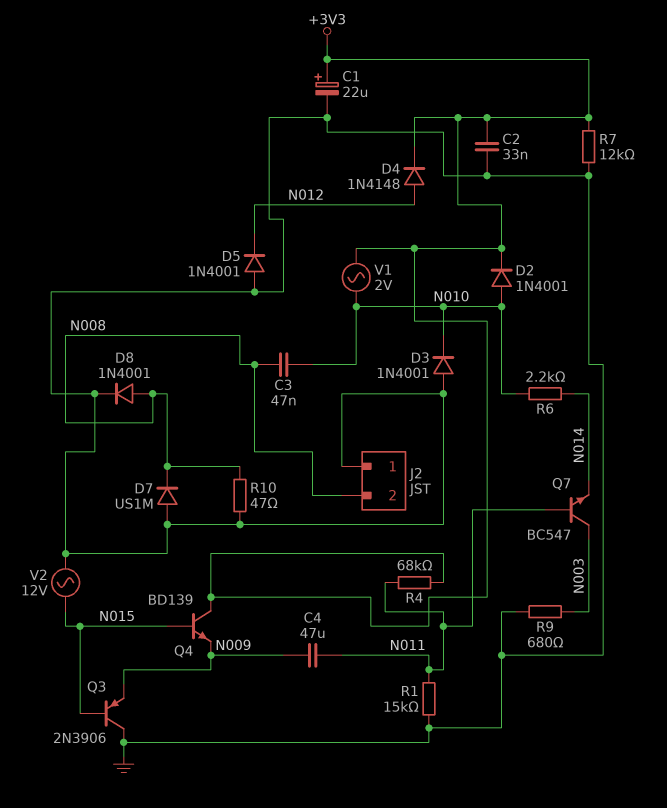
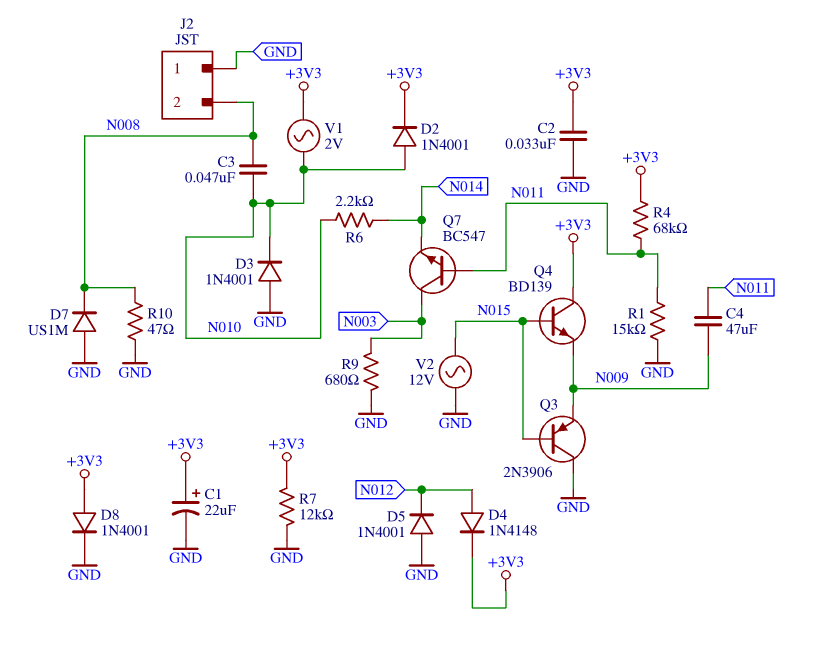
D8: diode 1N4001 (A N008, K GND) -> diode 1N4001 (A +3V3, K GND)

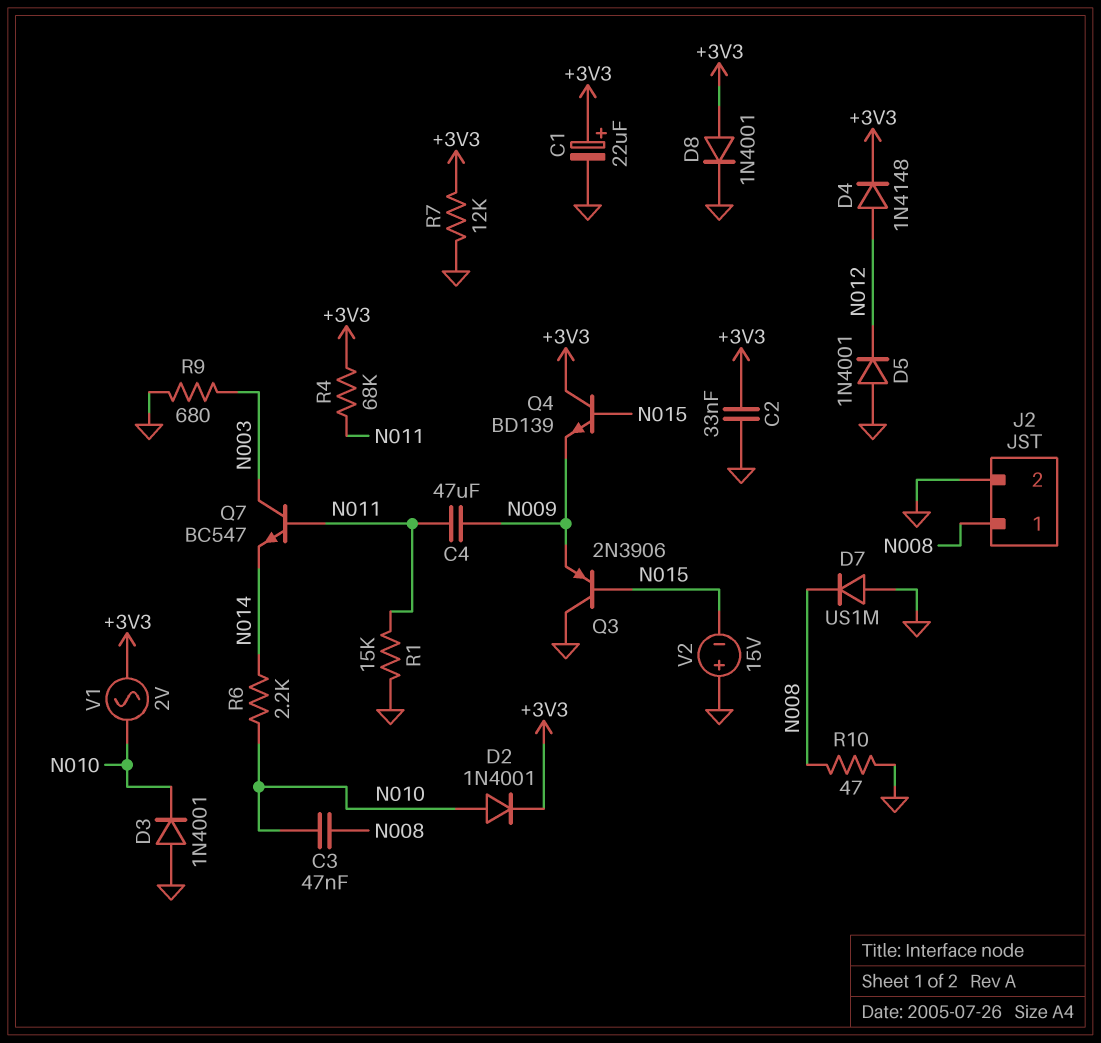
J2 pin 1: GND -> N008
J2 pin 2: N008 -> GND
V2: AC 12V (GND, N015) -> 15V (plus GND, minus N015)

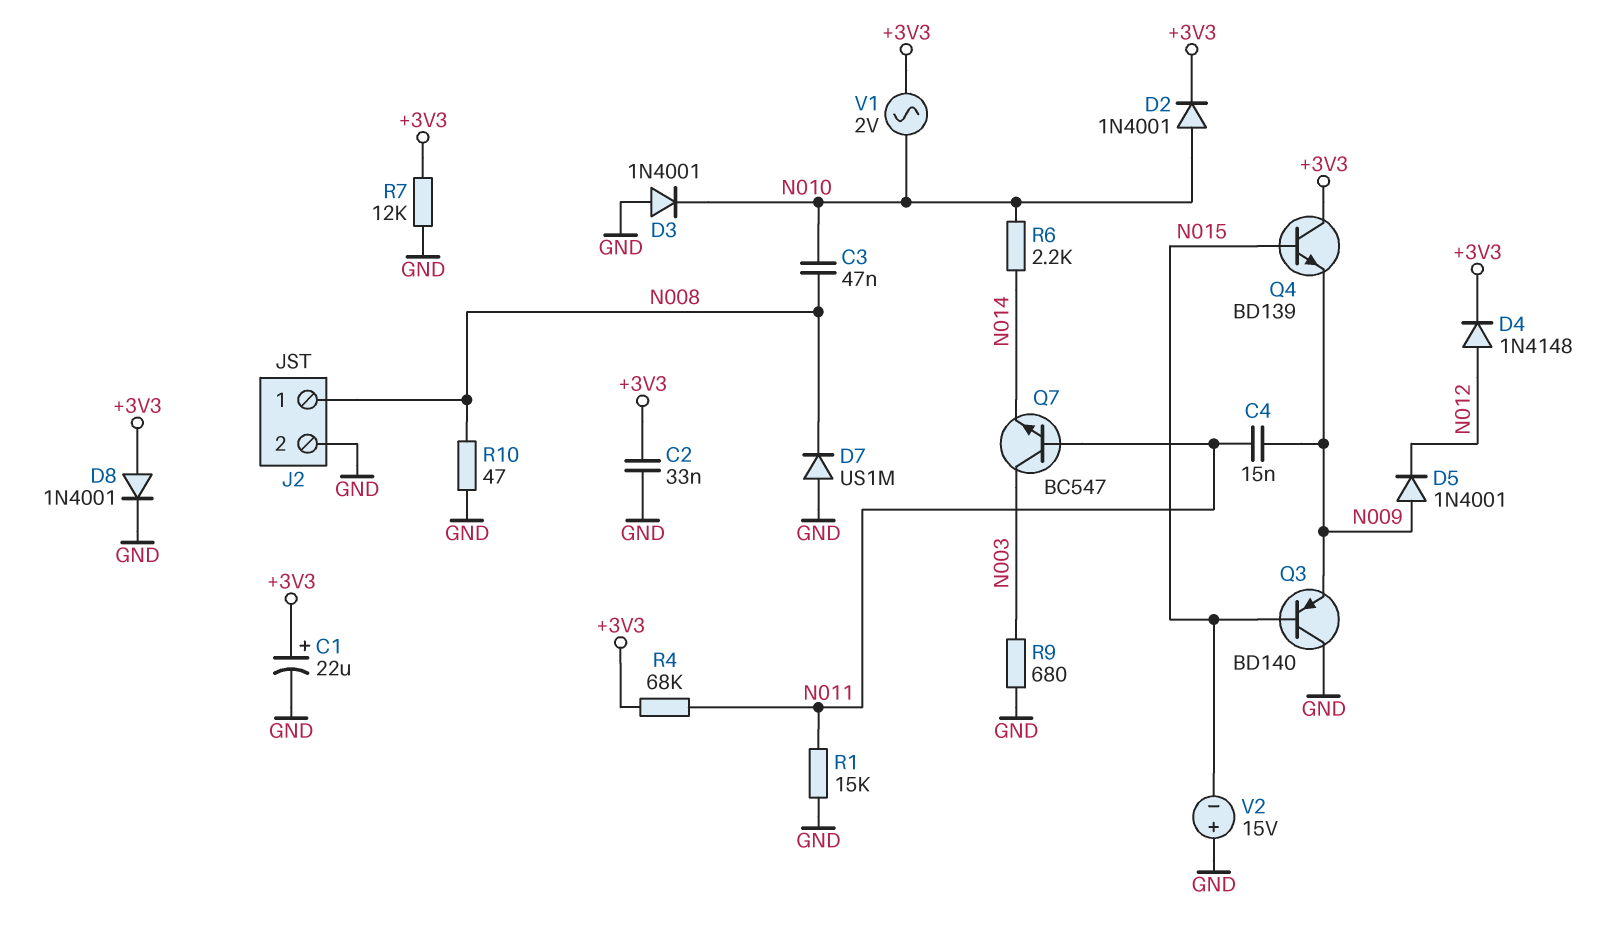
C4: 47uF (N009, N011) -> 15nF (N009, N011)
D5: diode 1N4001 (A GND, K N012) -> diode 1N4001 (A N009, K N012)
Q3: PNP 2N3906 (B N015, C GND, E N009) -> PNP BD140 (B N015, C GND, E N009)

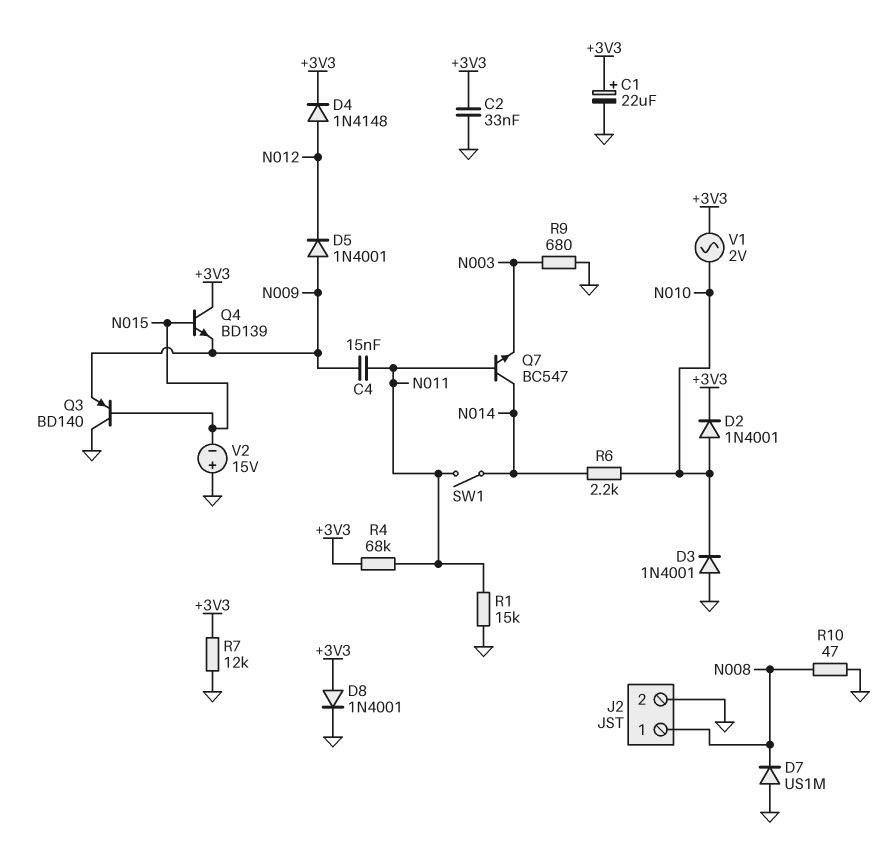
C3: 47nF (N008, N010) -> none
Q7: NPN BC547 (B N011, C N003, E N014) -> NPN BC547 (B N011, C N014, E N003)
SW1: none -> switch (N011, N014)

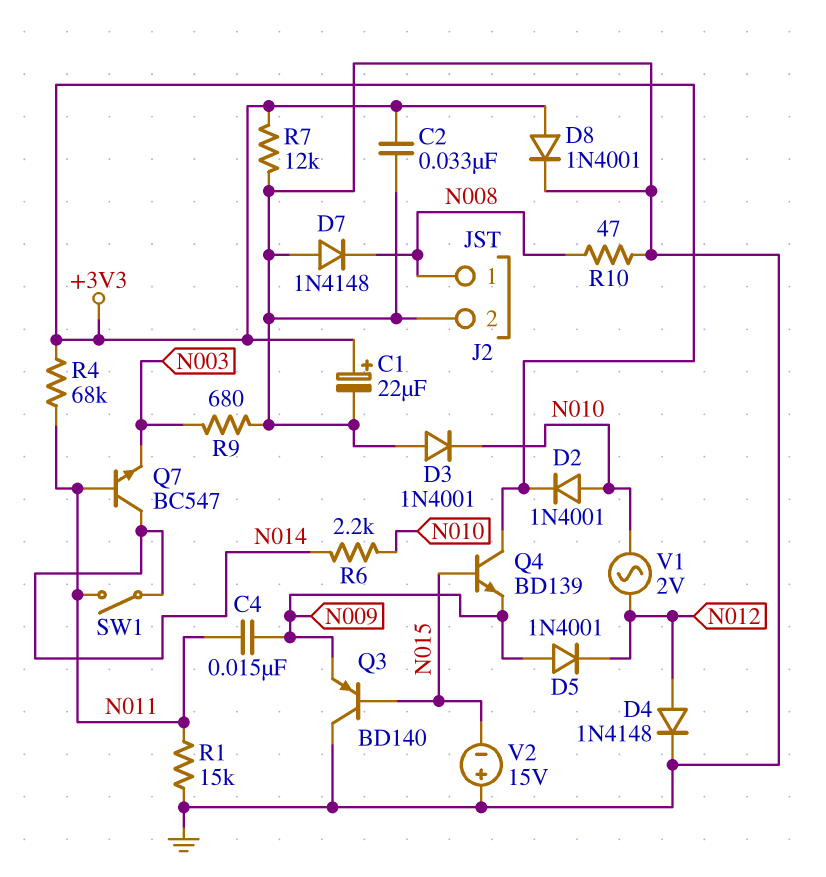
D4: diode 1N4148 (A N012, K +3V3) -> diode 1N4148 (A N012, K GND)
D7: diode US1M (A GND, K N008) -> diode 1N4148 (A GND, K N008)
V1: AC 2V (+3V3, N010) -> AC 2V (N010, N012)

